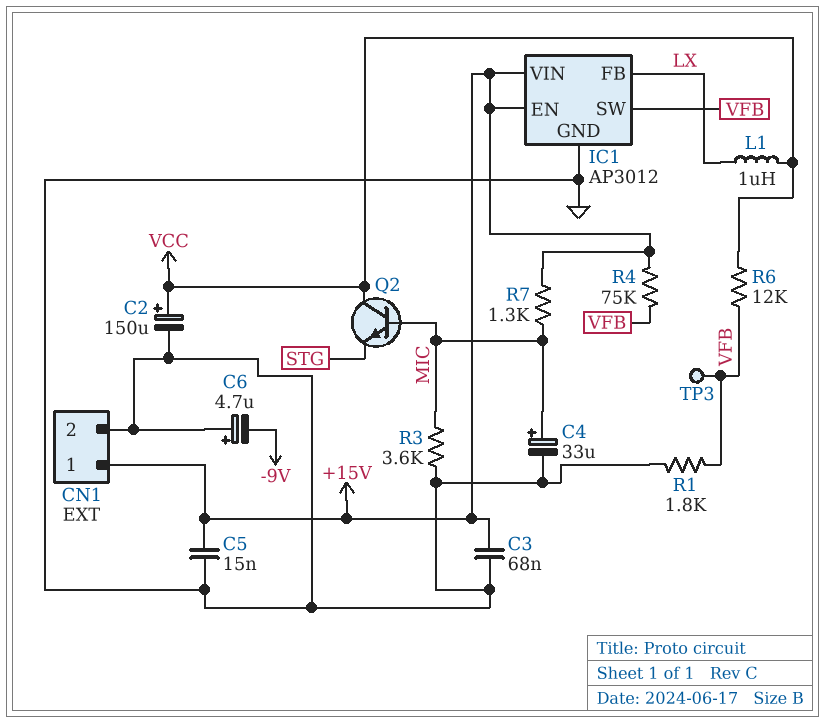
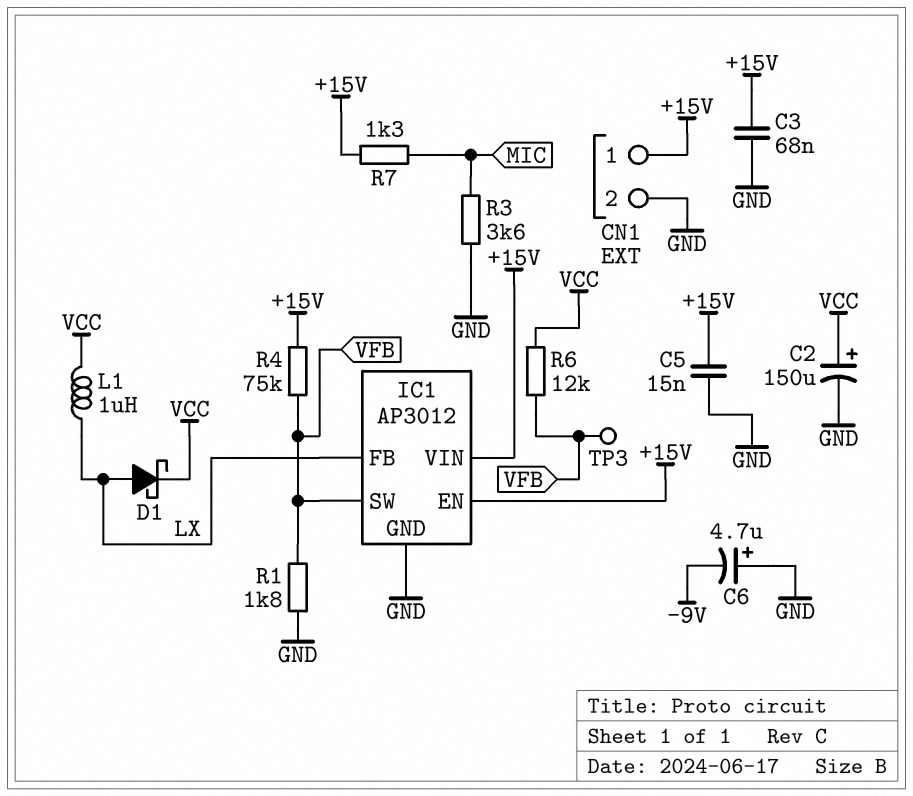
C4: 33uF (plus MIC, minus GND) -> none
D1: none -> schottky (A LX, K VCC)
Q2: NPN (B MIC, C VCC, E STG) -> none

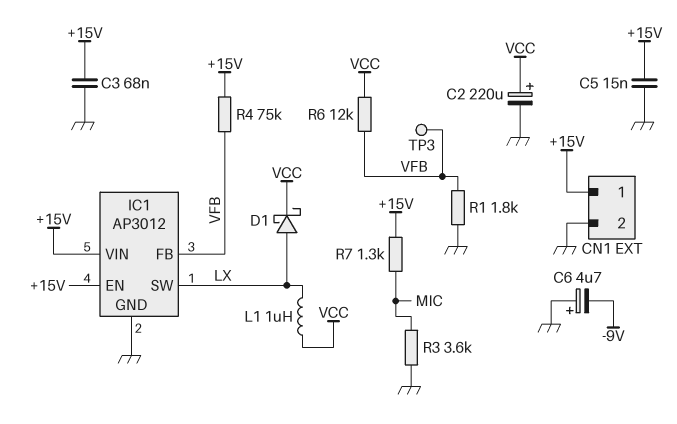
C2: 150uF (plus VCC, minus GND) -> 220uF (plus VCC, minus GND)
IC1 pin FB: LX -> VFB
IC1 pin SW: VFB -> LX

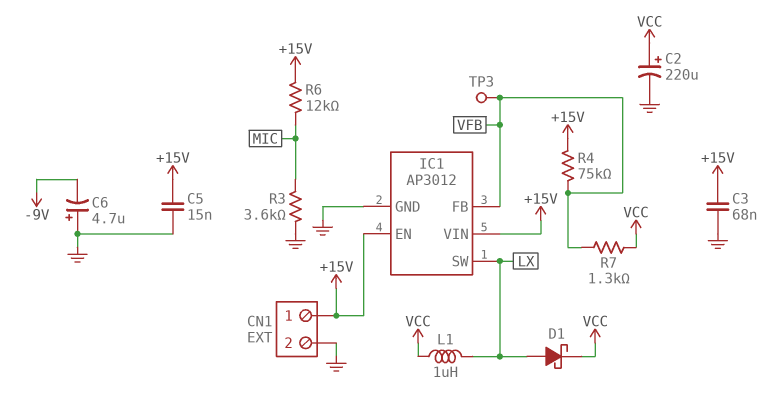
R1: 1.8k (GND, VFB) -> none
R6: 12k (VCC, VFB) -> 12k (+15V, MIC)
R7: 1.3k (+15V, MIC) -> 1.3k (VCC, VFB)

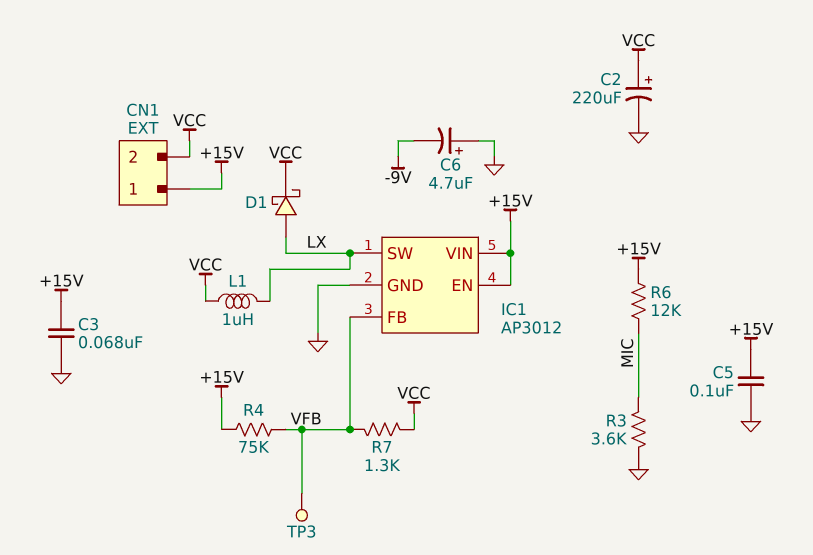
C5: 15nF (+15V, GND) -> 100nF (+15V, GND)
CN1 pin 2: GND -> VCC

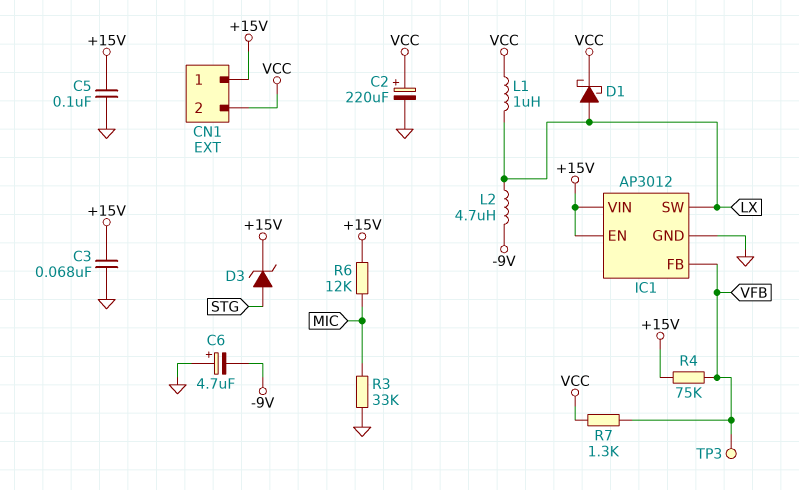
D3: none -> zener (A STG, K +15V)
L2: none -> 4.7uH (-9V, LX)
R3: 3.6k (GND, MIC) -> 33k (GND, MIC)

